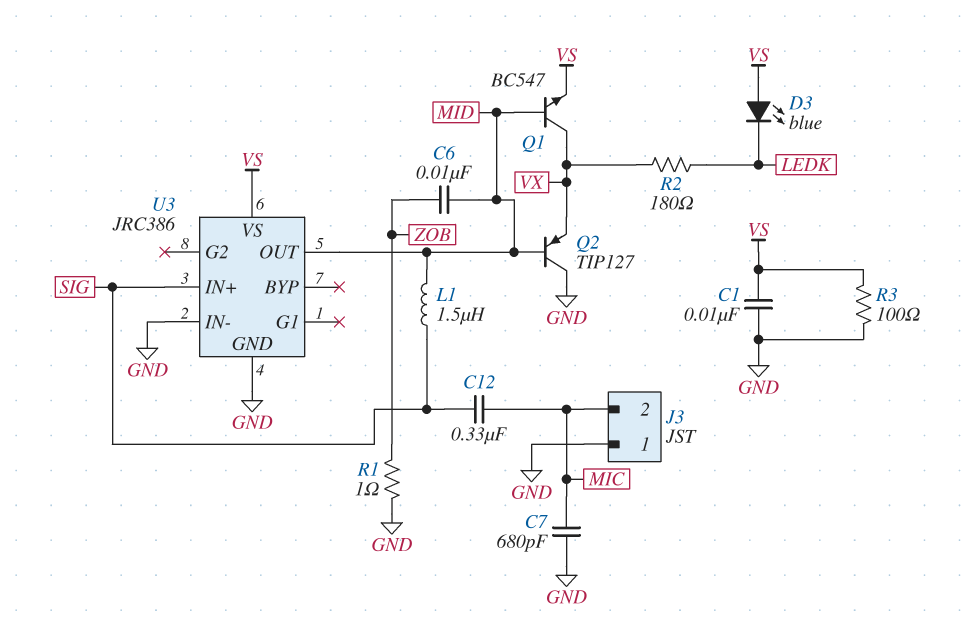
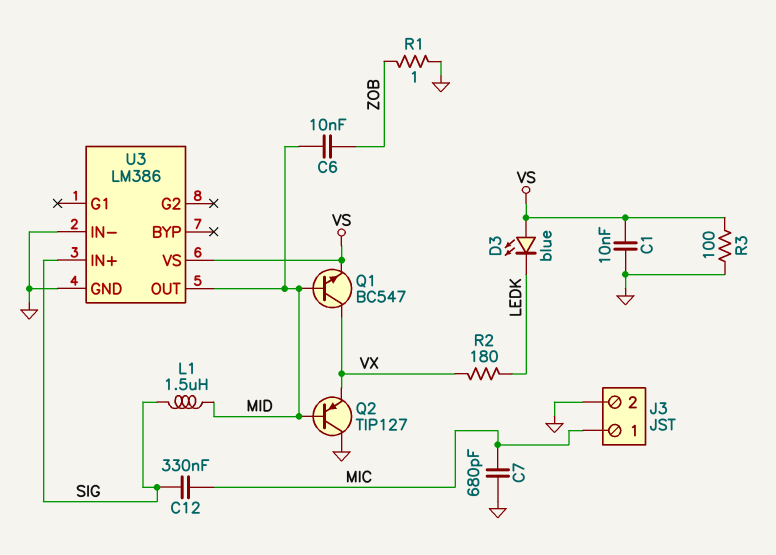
J3 pin 1: GND -> MIC
J3 pin 2: MIC -> GND
U3: JRC386 -> LM386

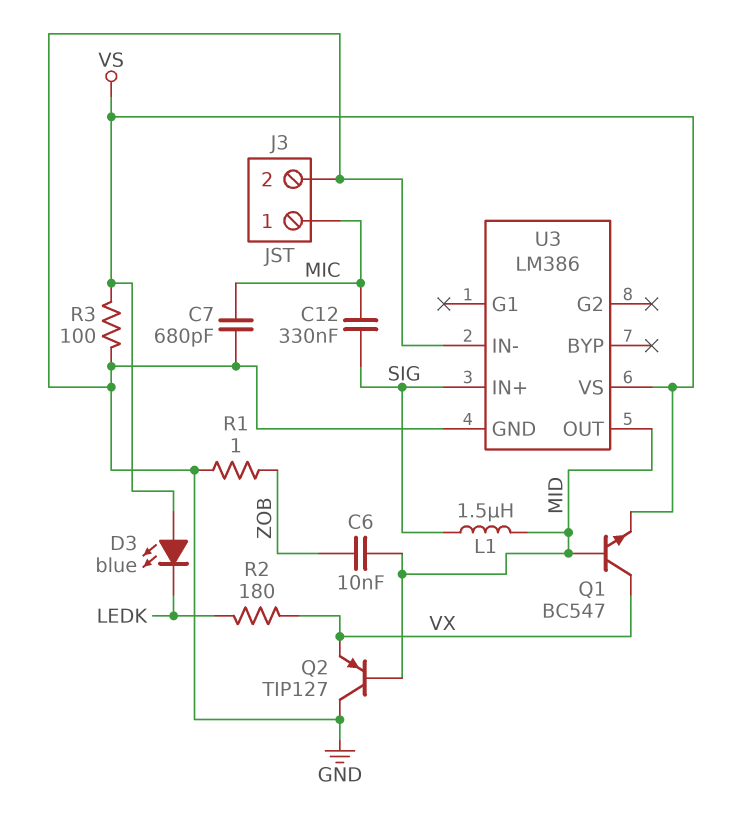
C1: 10nF (GND, VS) -> none

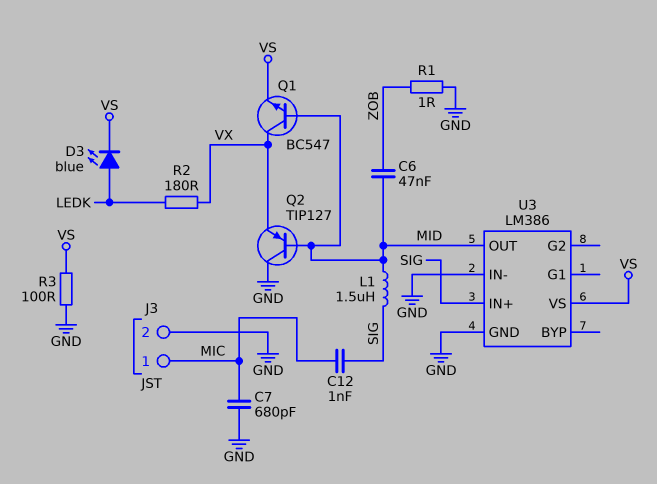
C6: 10nF (MID, ZOB) -> 47nF (MID, ZOB)
C12: 330nF (MIC, SIG) -> 1nF (MIC, SIG)
D3: LED blue (A VS, K LEDK) -> LED blue (A LEDK, K VS)

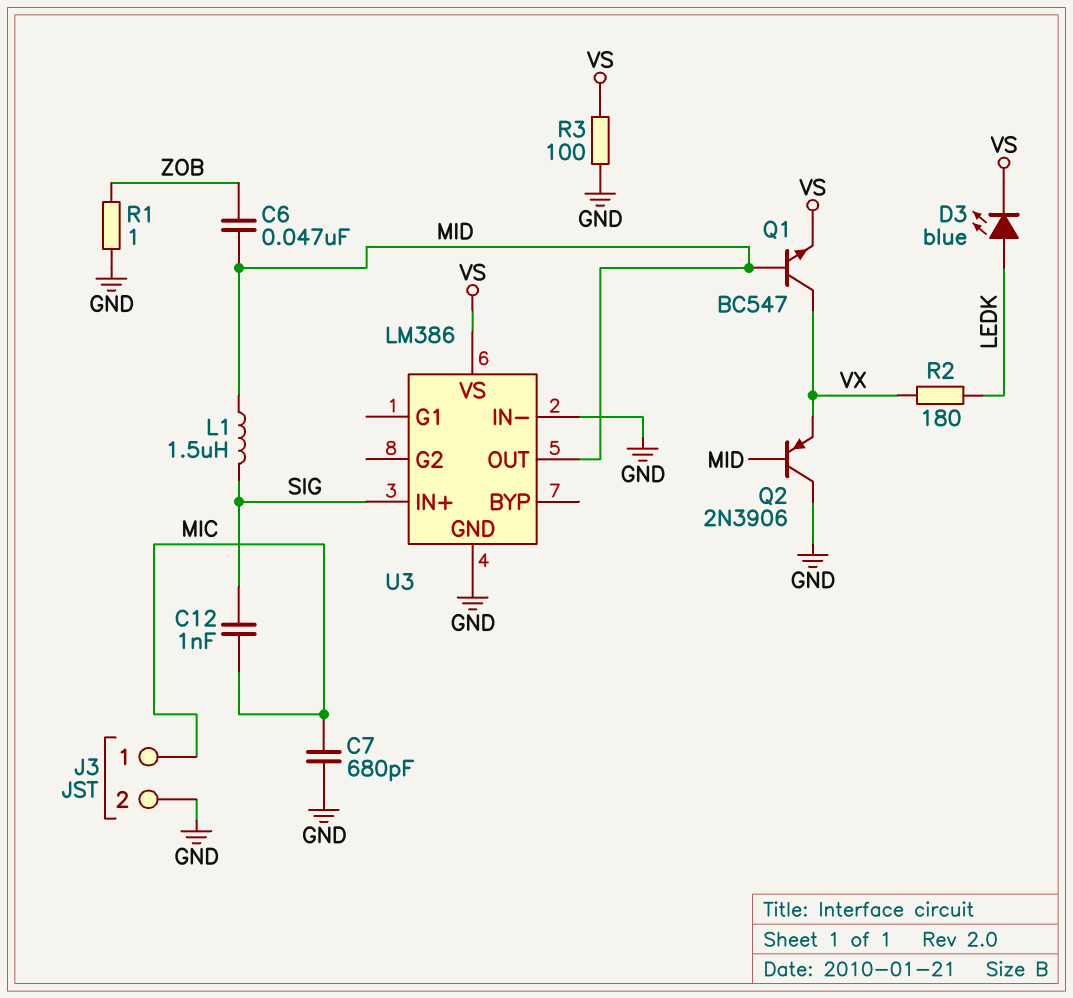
Q2: PNP TIP127 (B MID, C GND, E VX) -> PNP 2N3906 (B MID, C GND, E VX)

